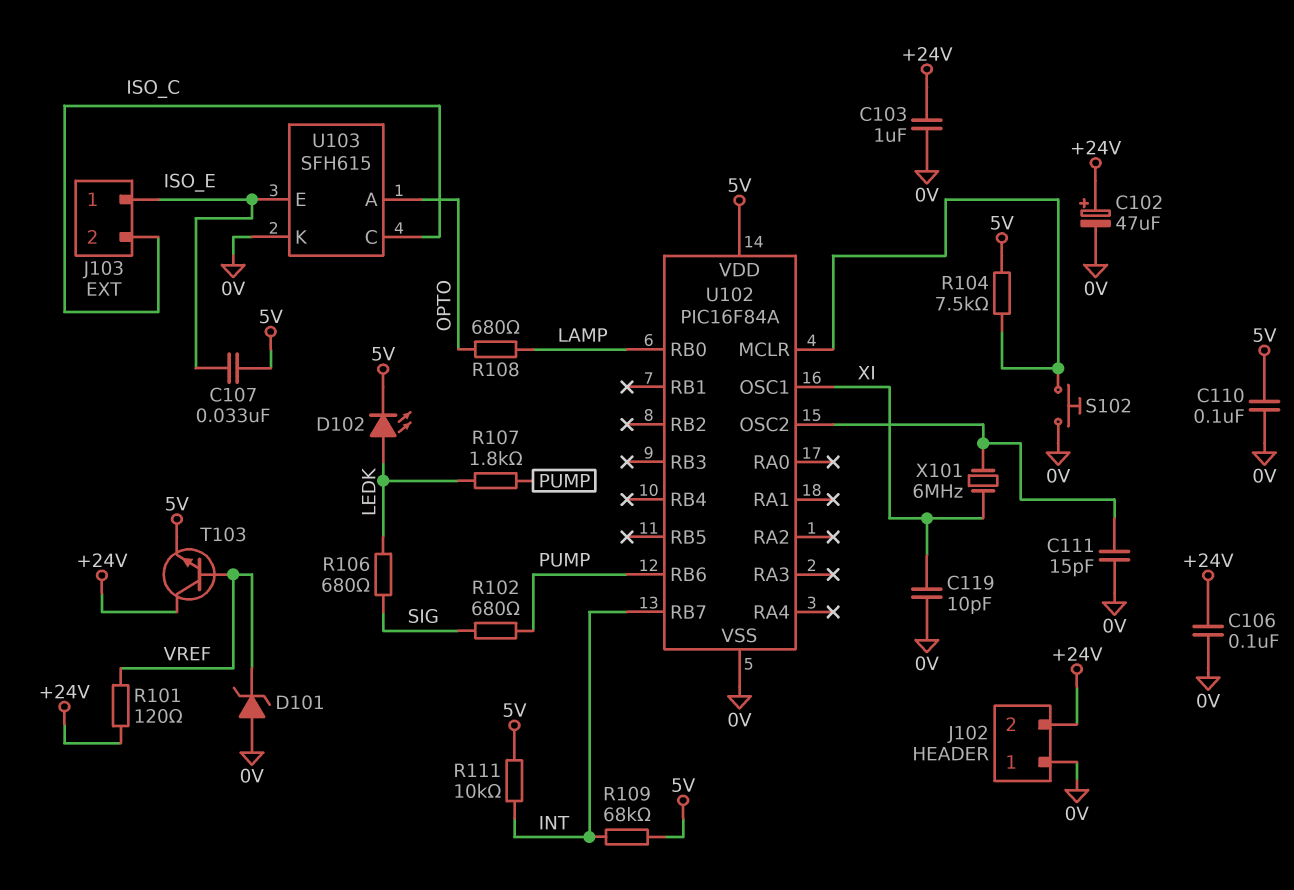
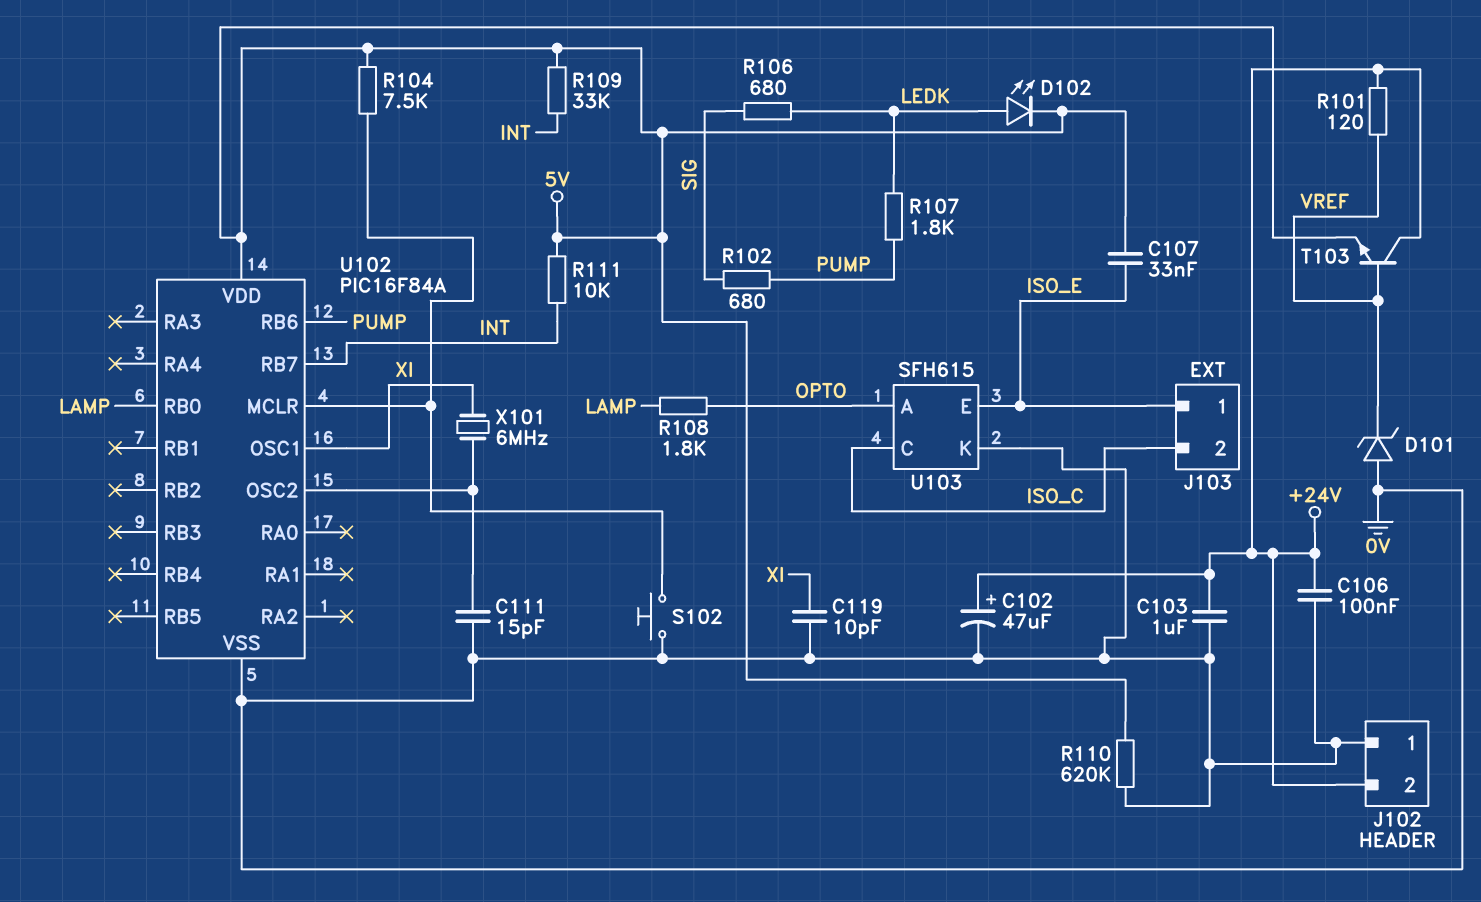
C110: 100nF (0V, 5V) -> none
R108: 680 (LAMP, OPTO) -> 1.8k (LAMP, OPTO)
R109: 68k (5V, INT) -> 33k (5V, INT)
R110: none -> 620k (0V, 5V)

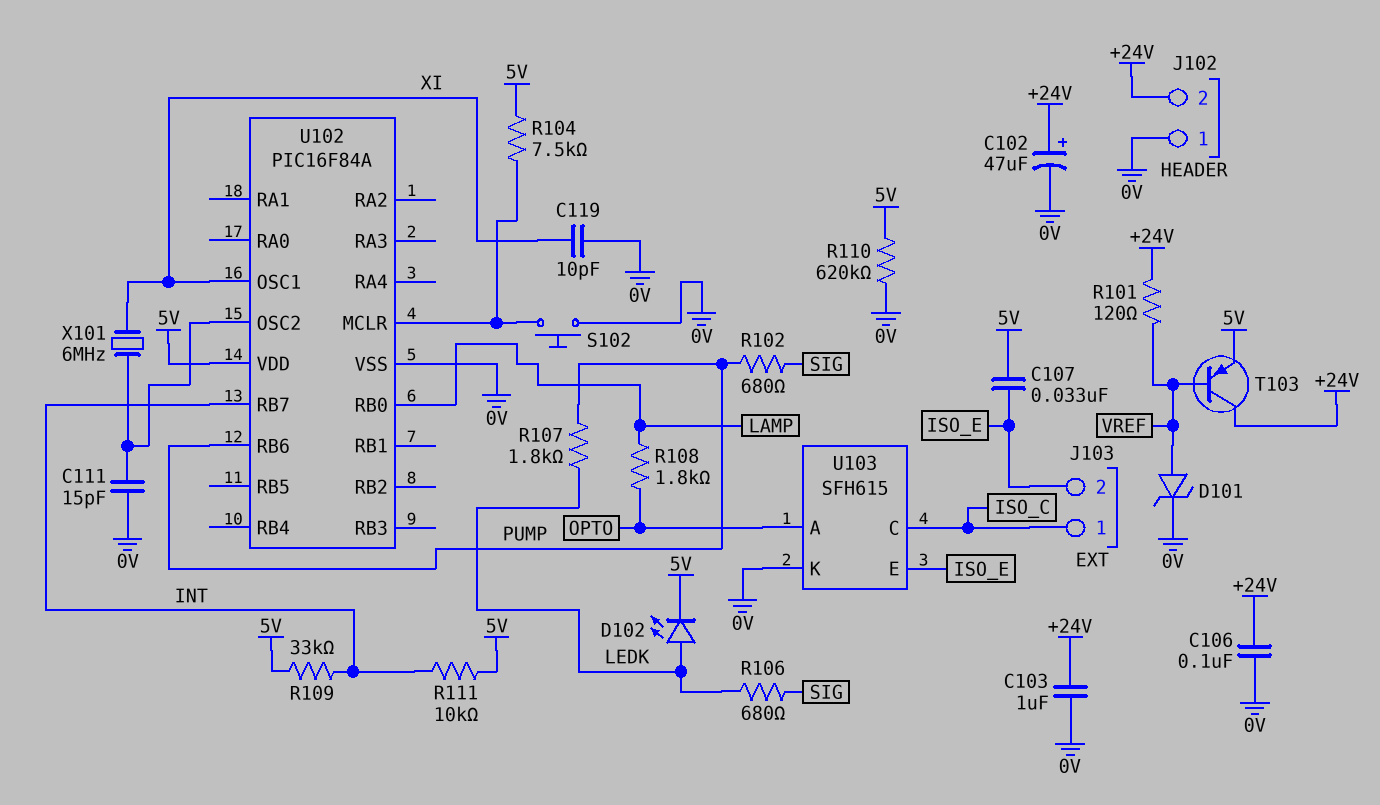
D101: zener (A 0V, K VREF) -> zener (A VREF, K 0V)
J103 pin 1: ISO_E -> ISO_C
J103 pin 2: ISO_C -> ISO_E
T103: NPN (B VREF, C +24V, E 5V) -> PNP (B VREF, C +24V, E 5V)

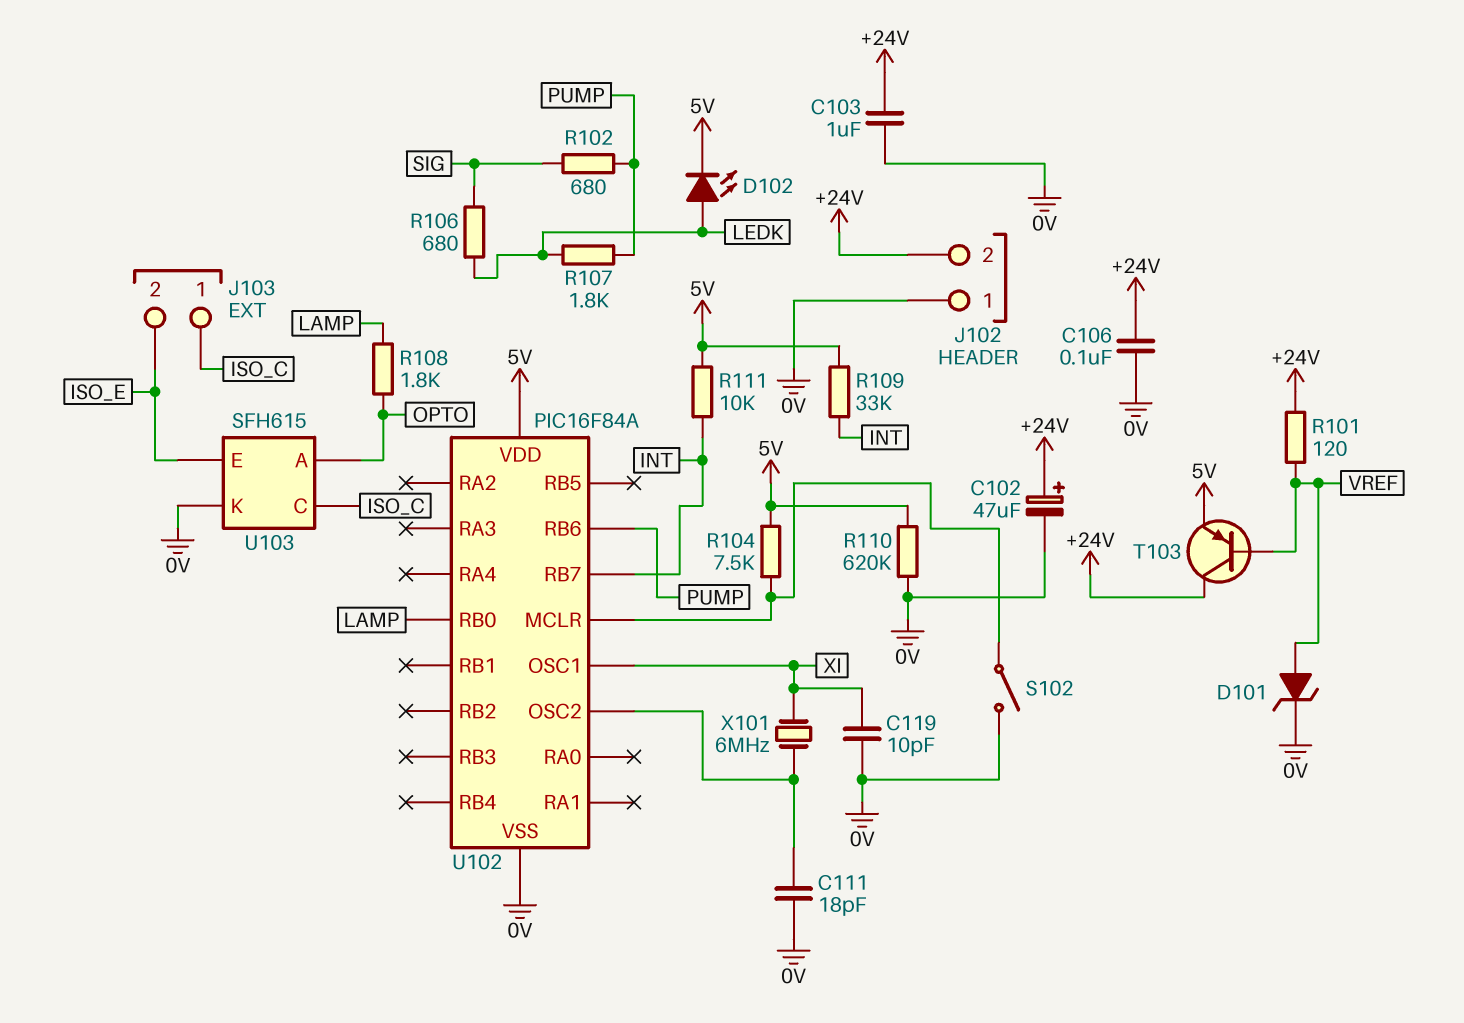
C107: 33nF (5V, ISO_E) -> none
C111: 15pF (0V, U102/OSC2) -> 18pF (0V, U102/OSC2)
S102: button (0V, U102/MCLR) -> switch (0V, U102/MCLR)

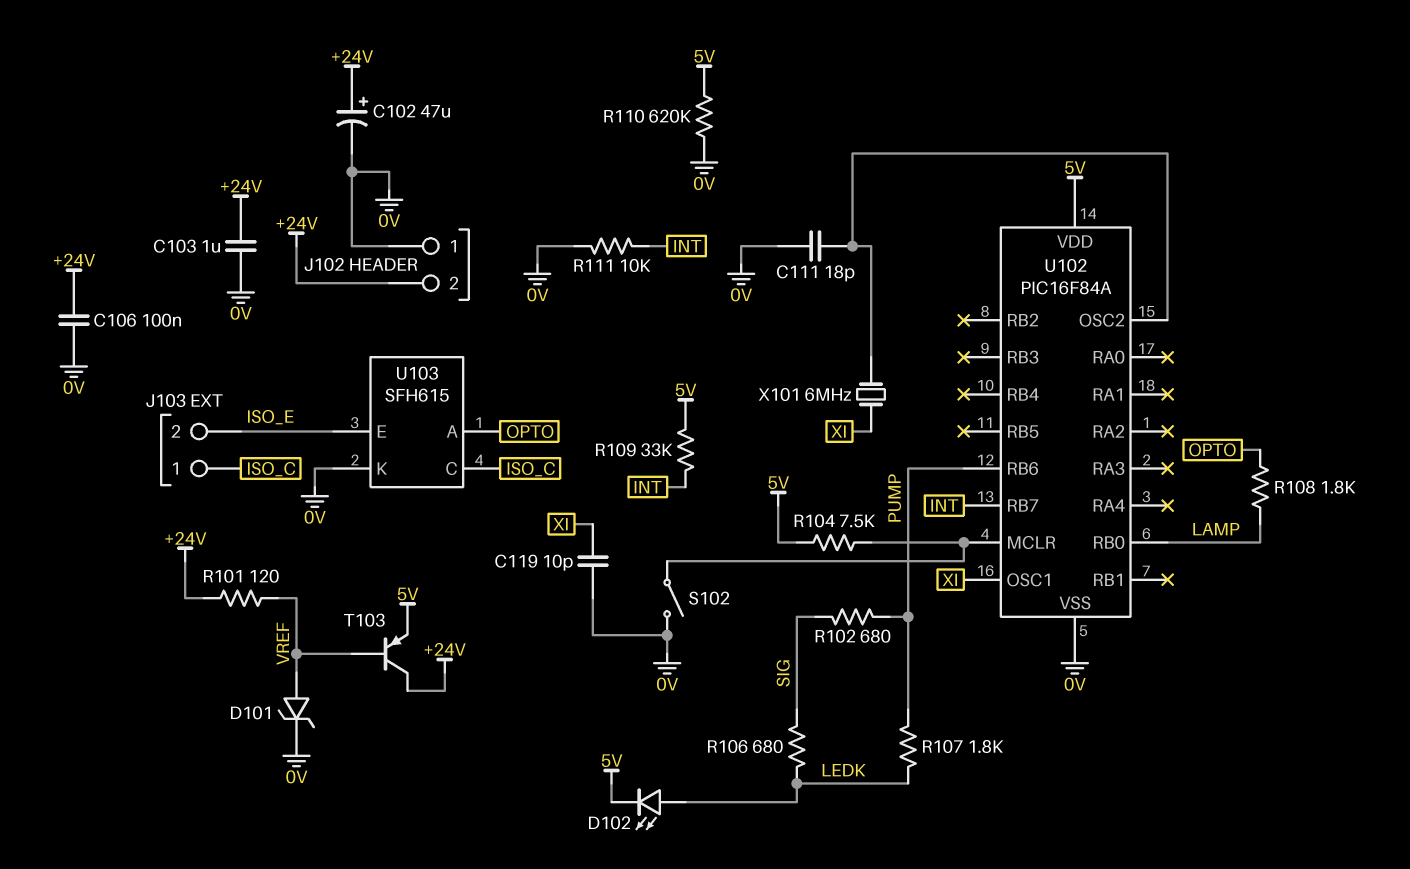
R111: 10k (5V, INT) -> 10k (0V, INT)

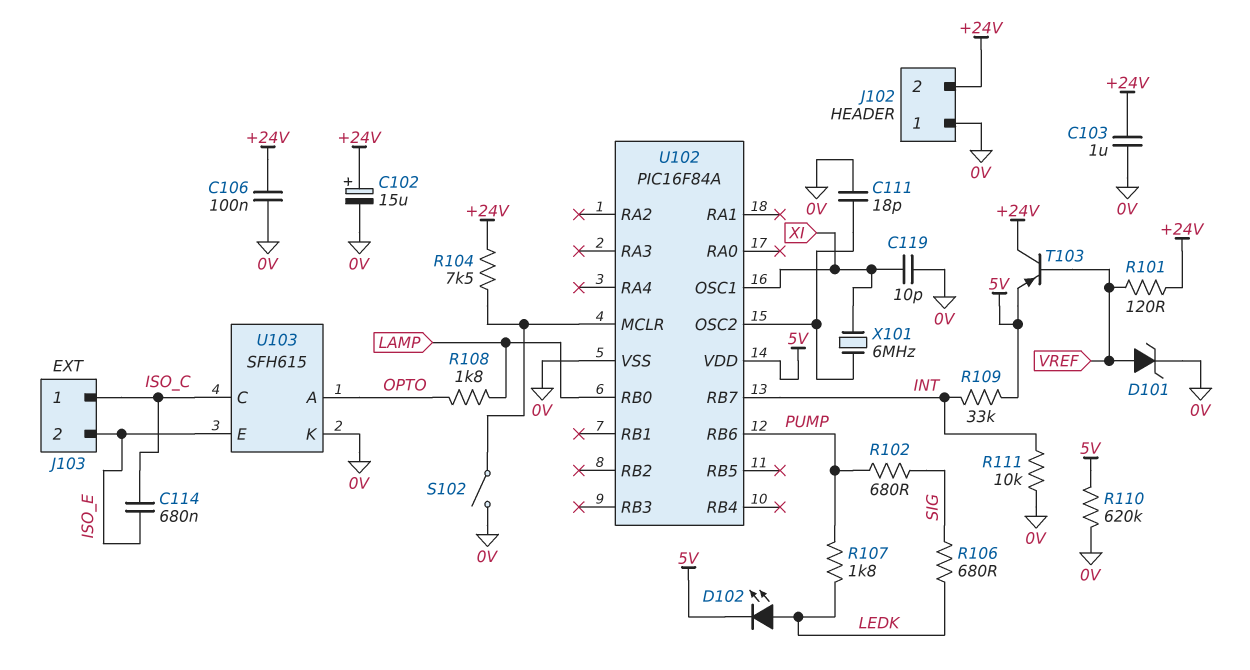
C102: 47uF (plus +24V, minus 0V) -> 15uF (plus +24V, minus 0V)
C114: none -> 680nF (ISO_C, ISO_E)
R104: 7.5k (5V, U102/MCLR) -> 7.5k (+24V, U102/MCLR)

